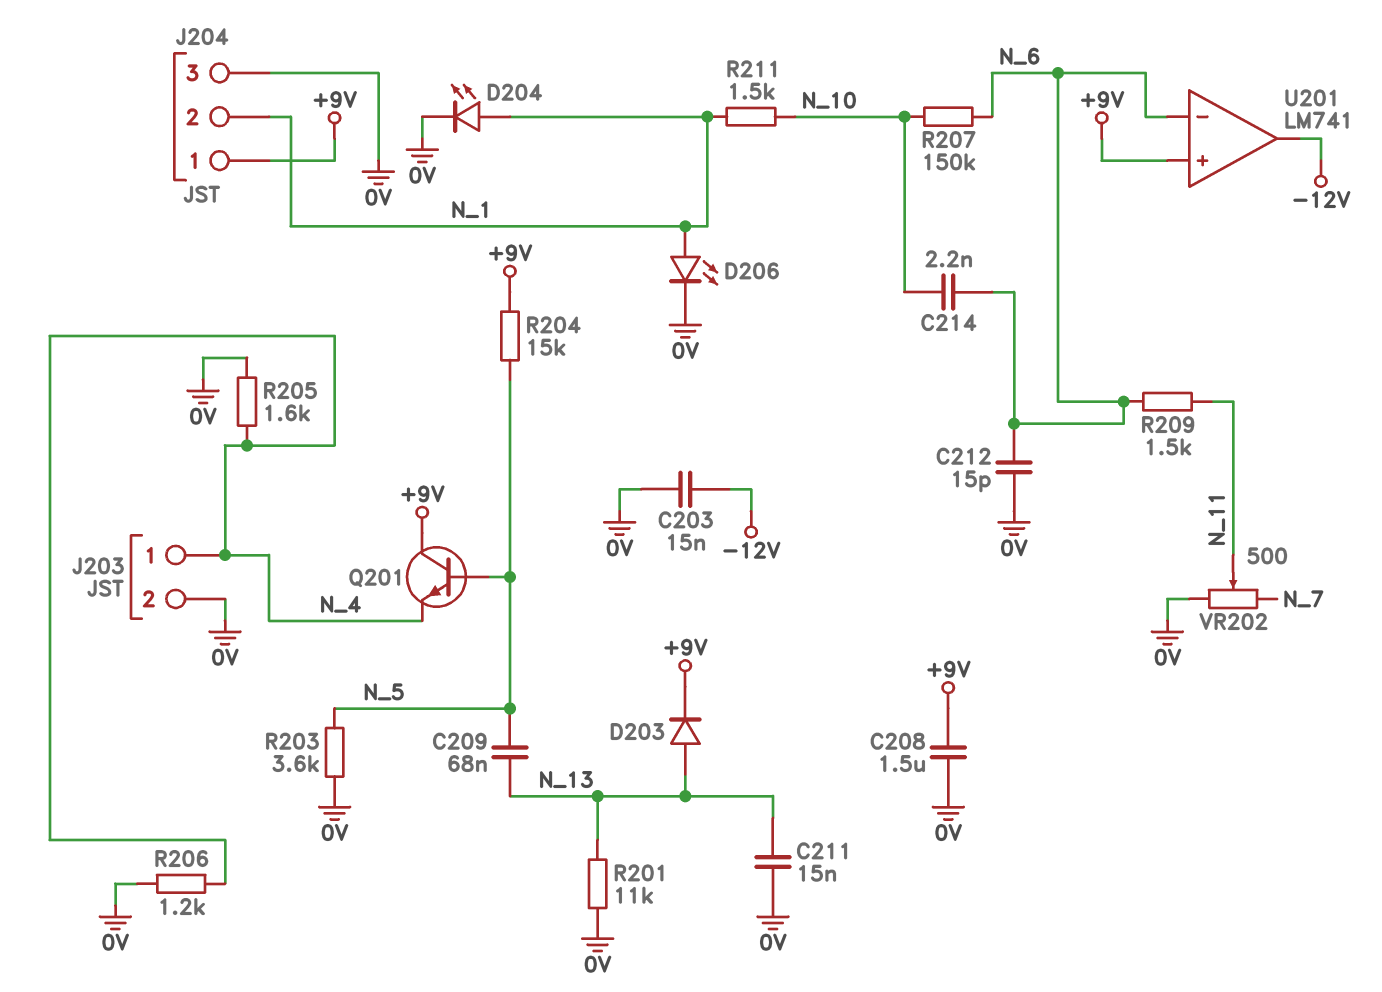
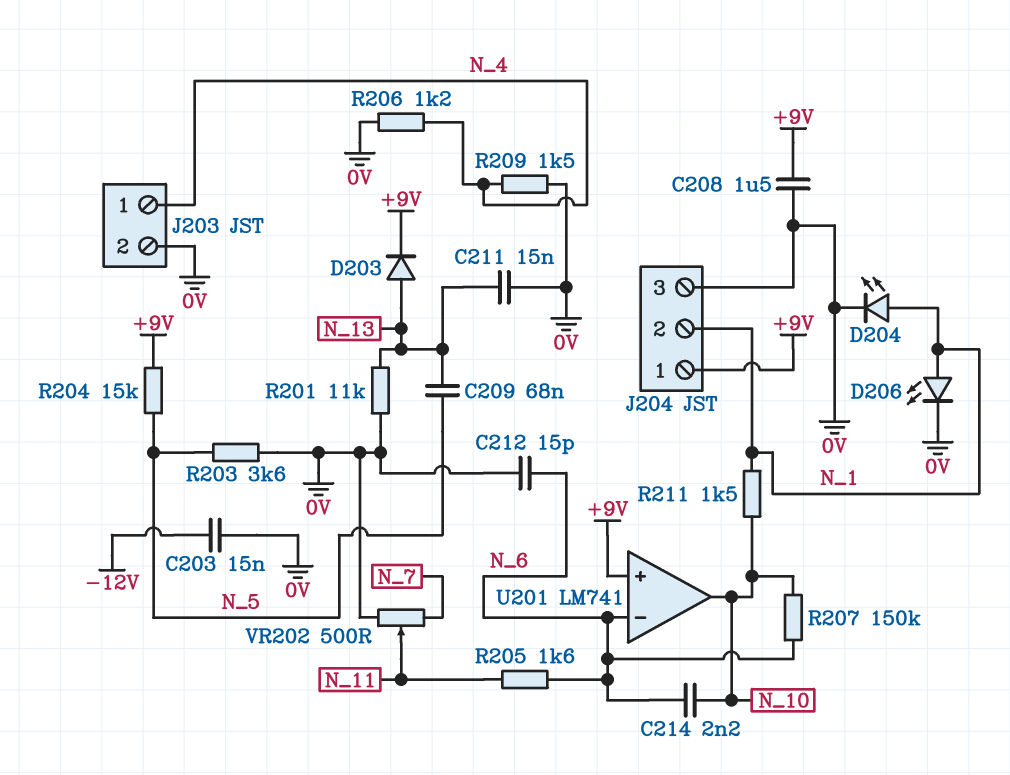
Q201: NPN (B N_5, C +9V, E N_4) -> none
R205: 1.6k (0V, N_4) -> 1.6k (N_6, N_11)
R209: 1.5k (N_6, N_11) -> 1.5k (0V, N_4)
U201 pin out: -12V -> N_10

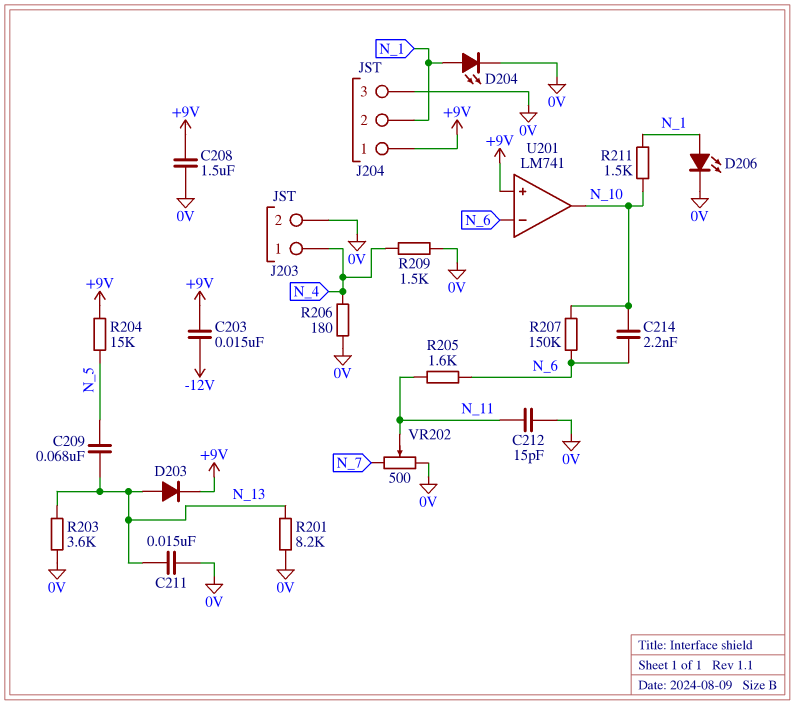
C203: 15nF (-12V, 0V) -> 15nF (+9V, -12V)
C212: 15pF (0V, N_6) -> 15pF (0V, N_11)
R201: 11k (0V, N_13) -> 8.2k (0V, N_13)
R203: 3.6k (0V, N_5) -> 3.6k (0V, N_13)
R206: 1.2k (0V, N_4) -> 180 (0V, N_4)

